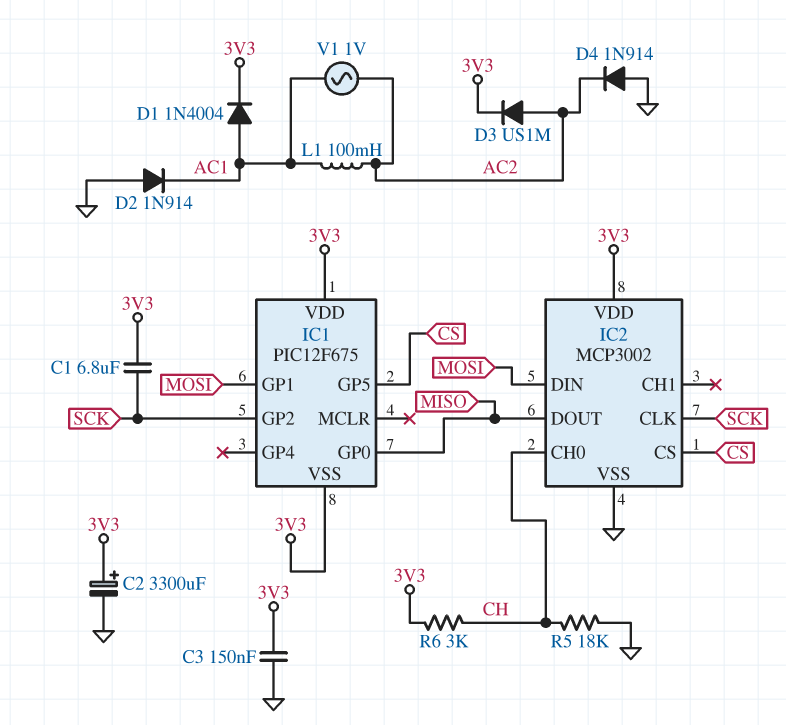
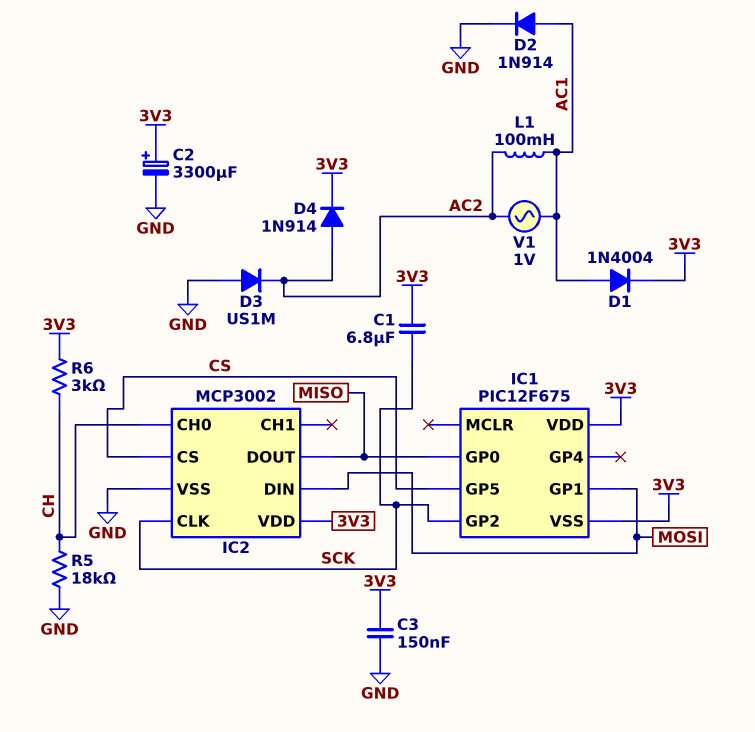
D2: diode 1N914 (A GND, K AC1) -> diode 1N914 (A AC1, K GND)
D3: diode US1M (A AC2, K 3V3) -> diode US1M (A GND, K AC2)
D4: diode 1N914 (A GND, K AC2) -> diode 1N914 (A AC2, K 3V3)

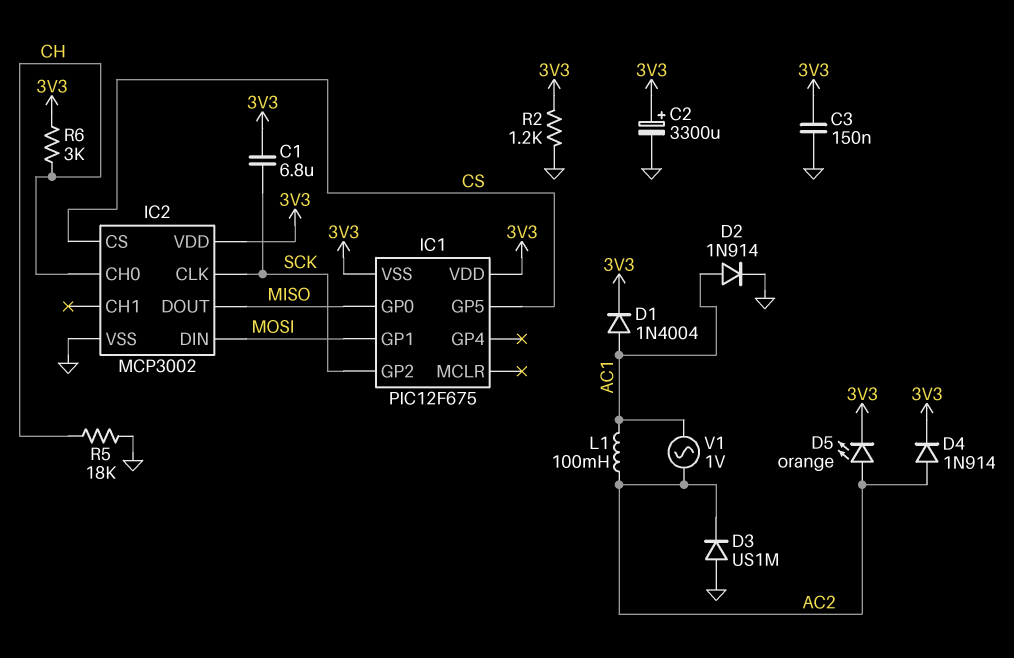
D5: none -> LED orange (A AC2, K 3V3)
R2: none -> 1.2k (3V3, GND)

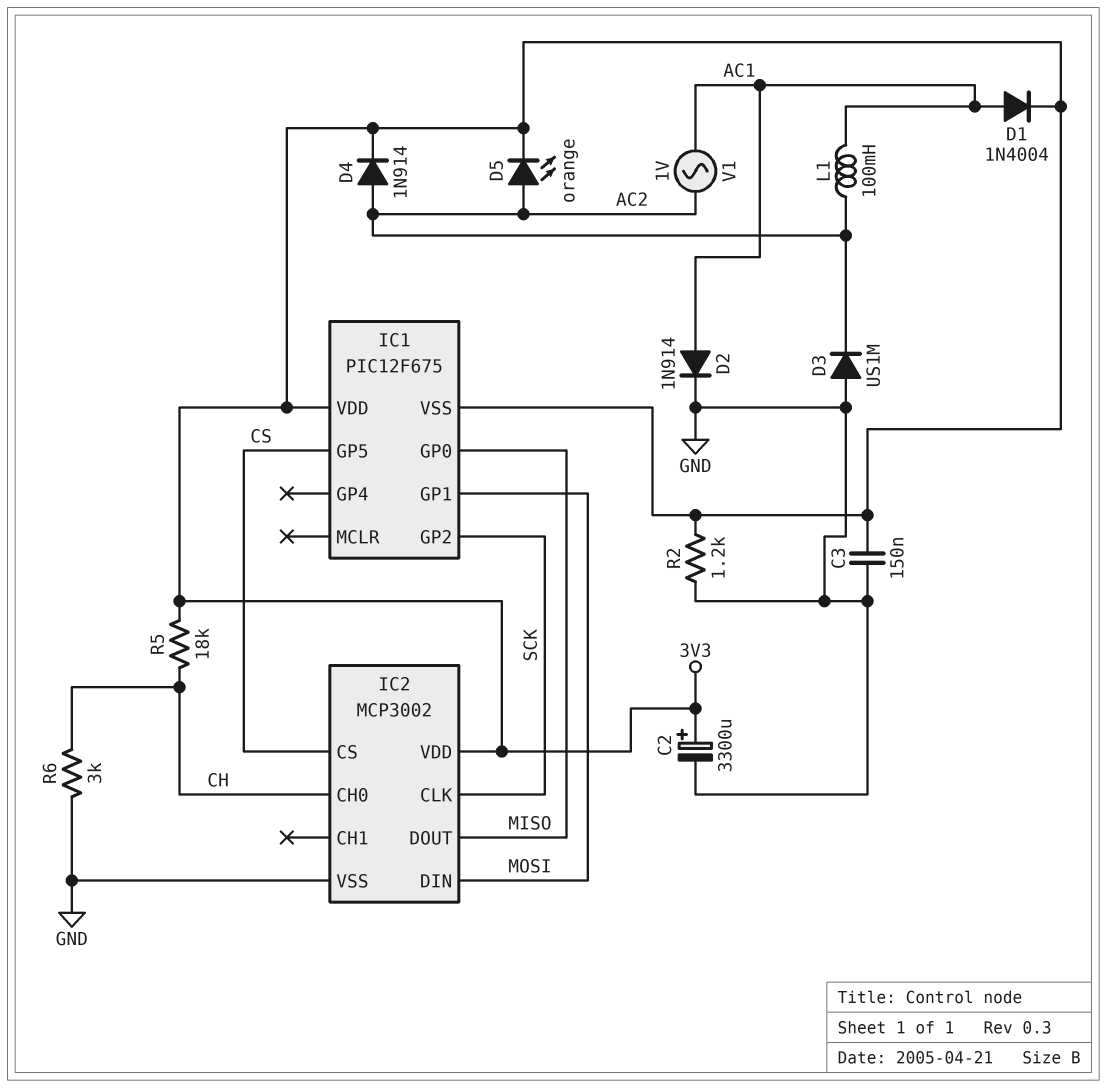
C1: 6.8uF (3V3, SCK) -> none
R5: 18k (CH, GND) -> 18k (3V3, CH)
R6: 3k (3V3, CH) -> 3k (CH, GND)

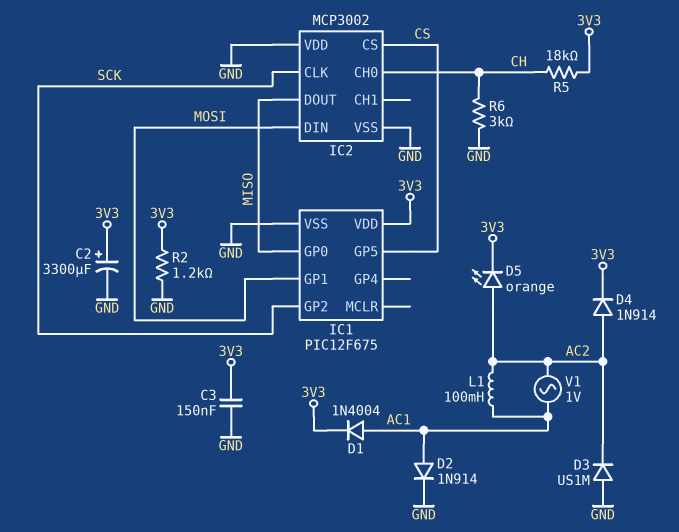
IC1 pin VSS: 3V3 -> GND
IC2 pin VDD: 3V3 -> GND

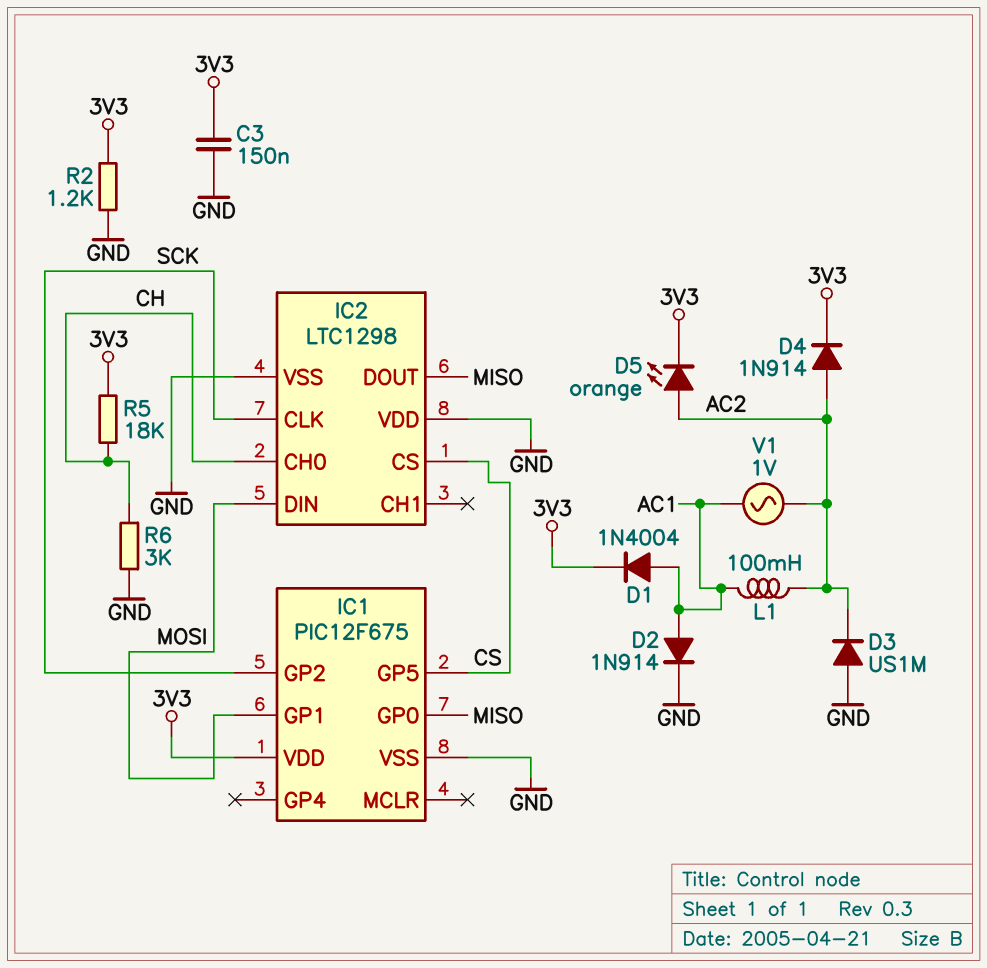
C2: 3300uF (plus 3V3, minus GND) -> none
IC2: MCP3002 -> LTC1298

